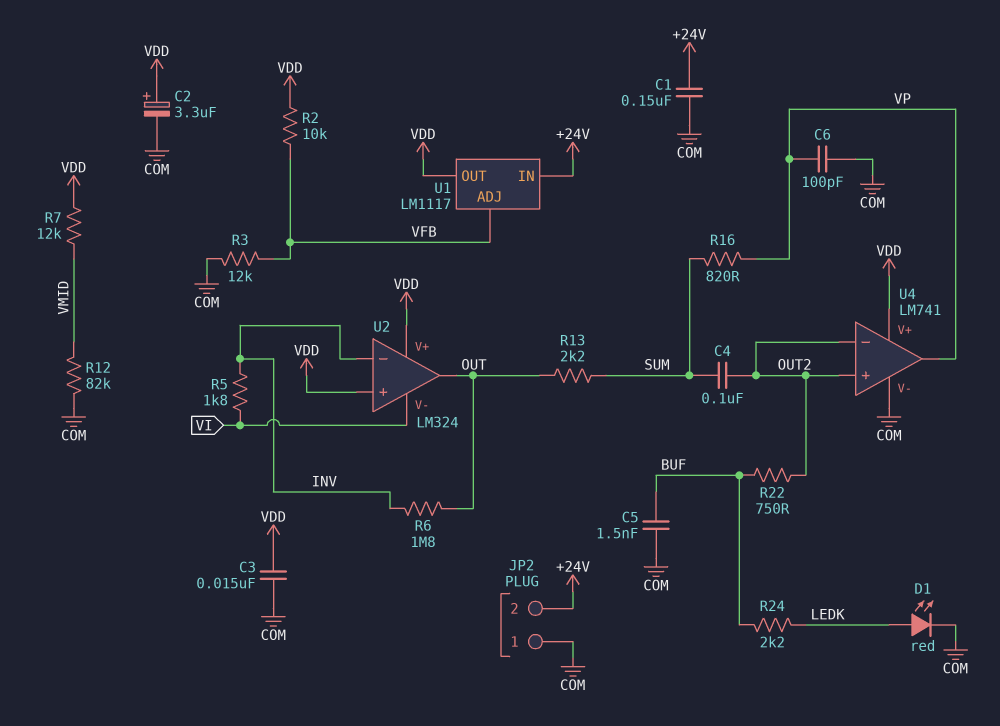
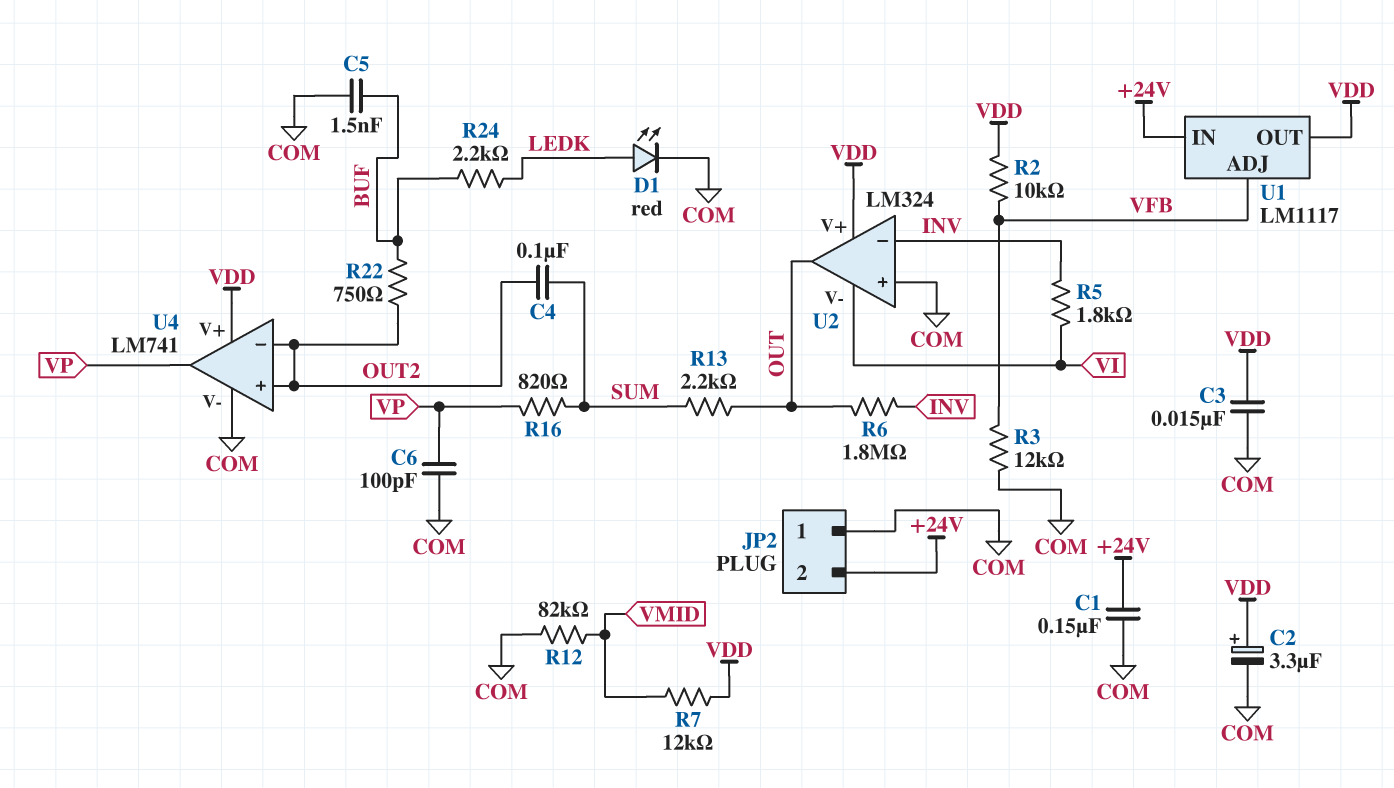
U2 pin in+: VDD -> COM

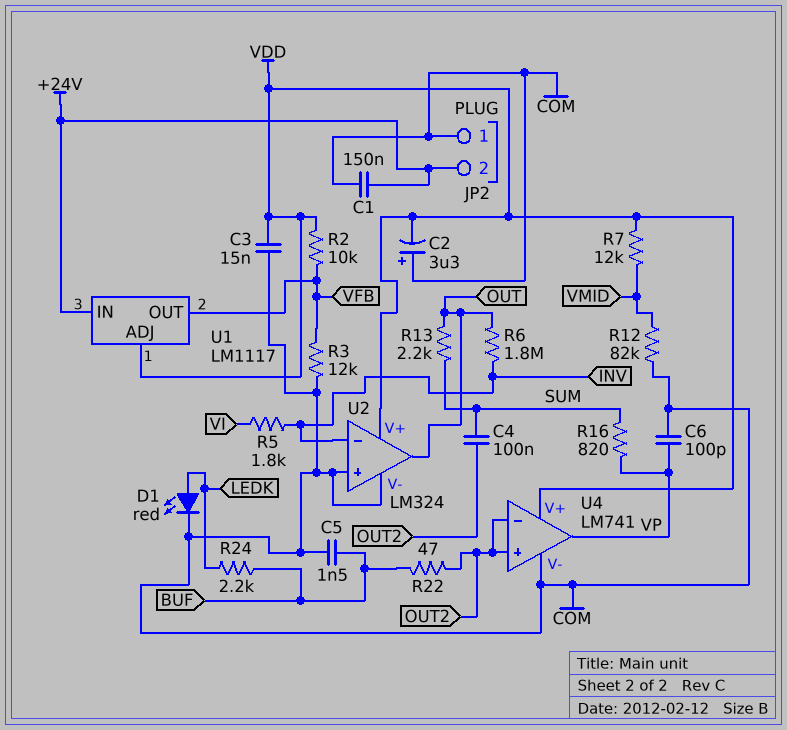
C2: 3.3uF (plus VDD, minus COM) -> 3.3uF (plus COM, minus VDD)
R22: 750 (BUF, OUT2) -> 47 (BUF, OUT2)
U1 pin ADJ: VFB -> VDD
U1 pin OUT: VDD -> VFB
U2 pin V-: VI -> COM

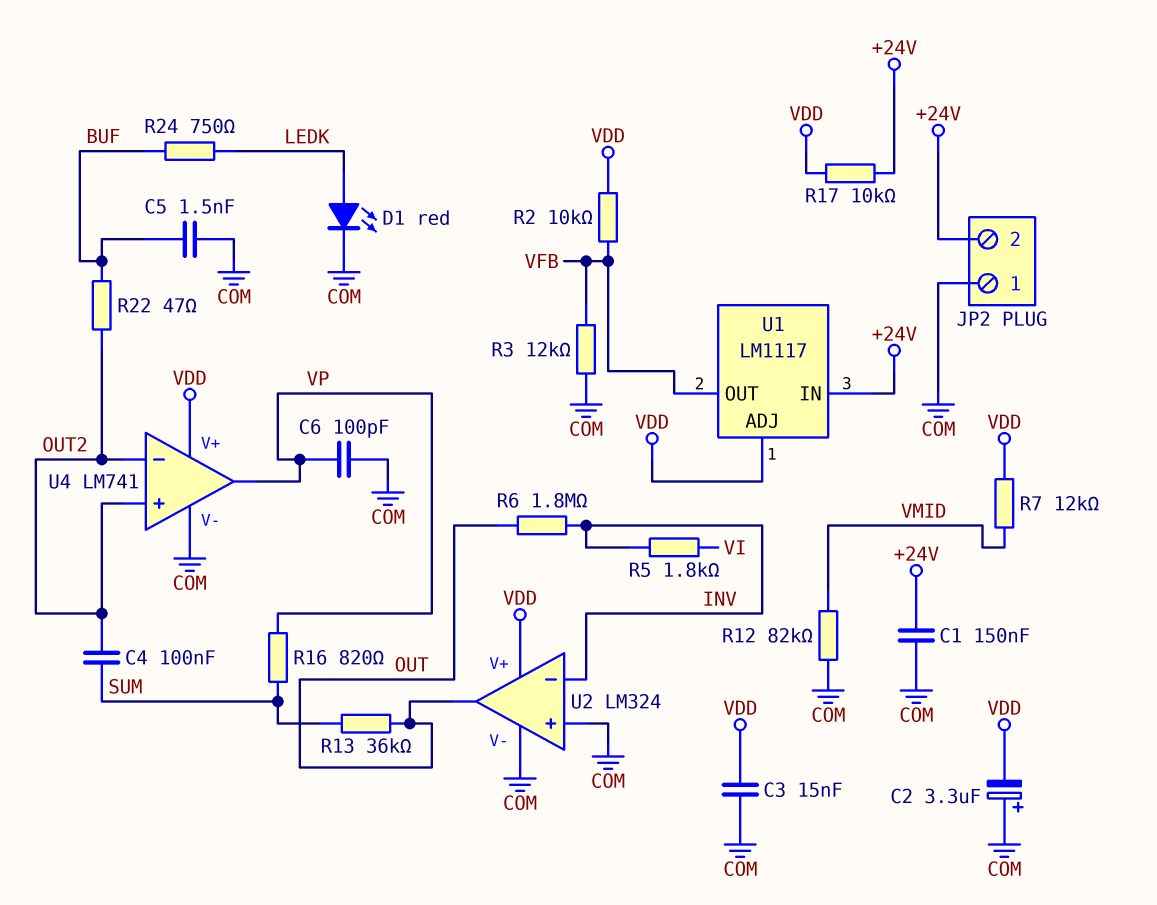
R13: 2.2k (OUT, SUM) -> 36k (OUT, SUM)
R17: none -> 10k (+24V, VDD)
R24: 2.2k (BUF, LEDK) -> 750 (BUF, LEDK)

